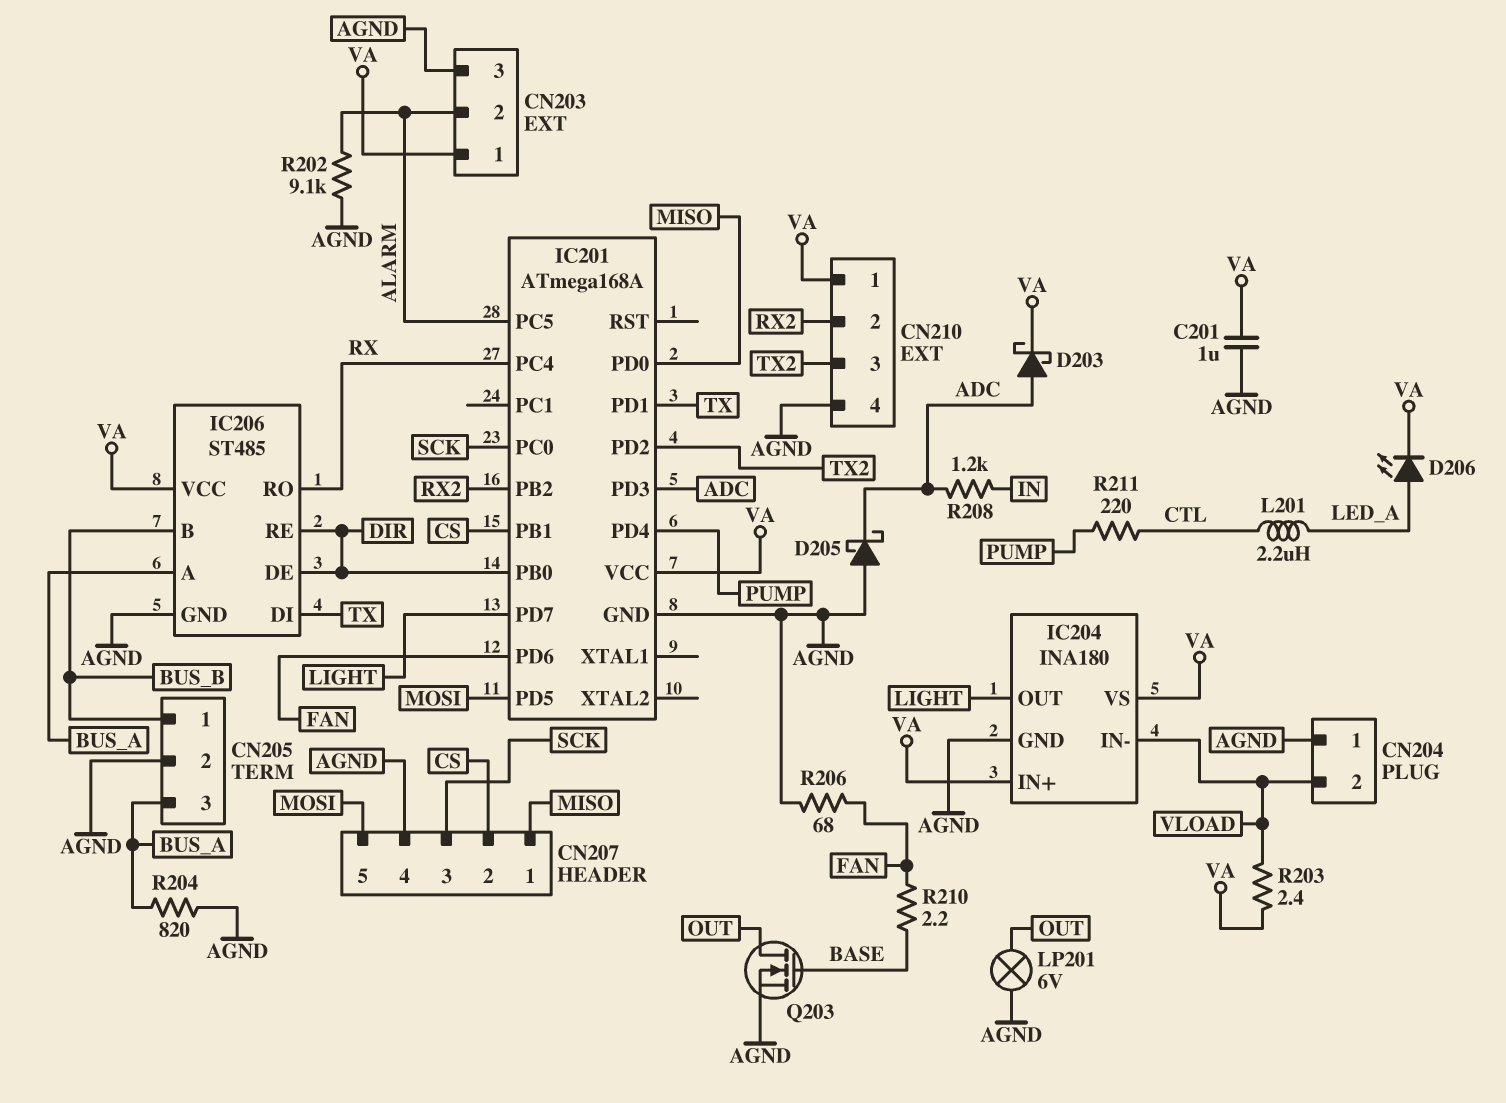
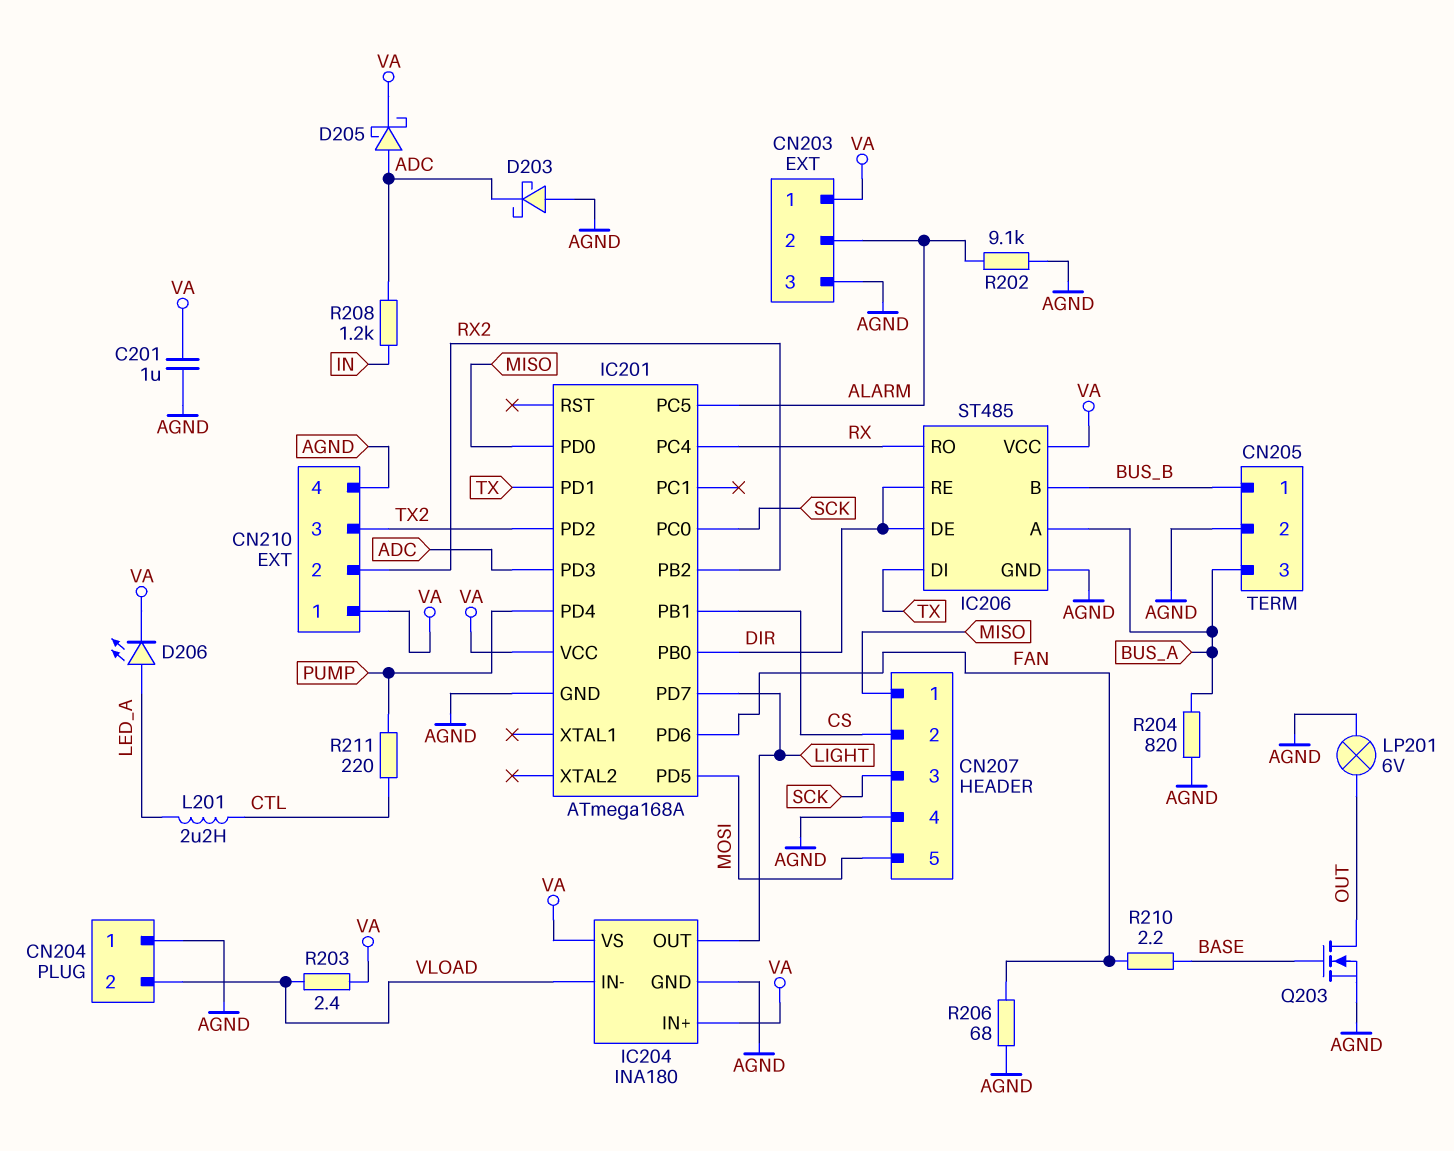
D203: schottky (A ADC, K VA) -> schottky (A AGND, K ADC)
D205: schottky (A AGND, K ADC) -> schottky (A ADC, K VA)

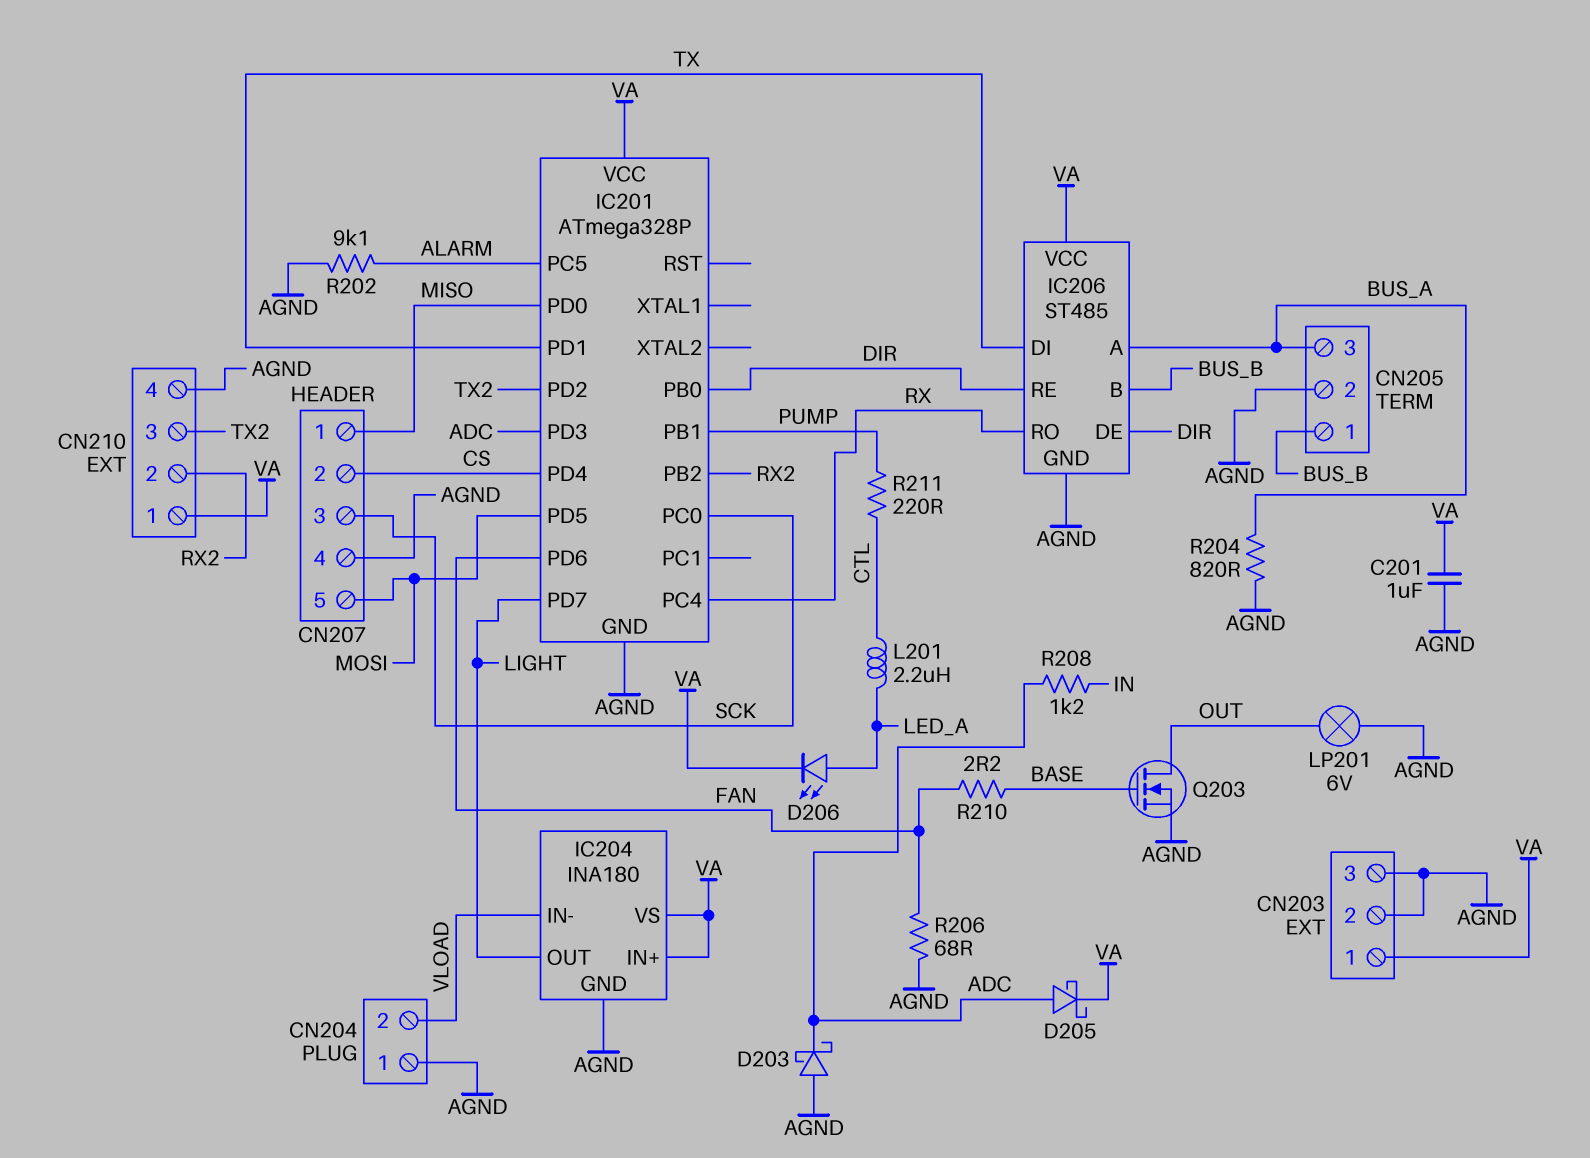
CN203 pin 2: ALARM -> AGND
IC201: ATmega168A -> ATmega328P
IC201 pin PB1: CS -> PUMP
IC201 pin PD4: PUMP -> CS
R203: 2.4 (VA, VLOAD) -> none

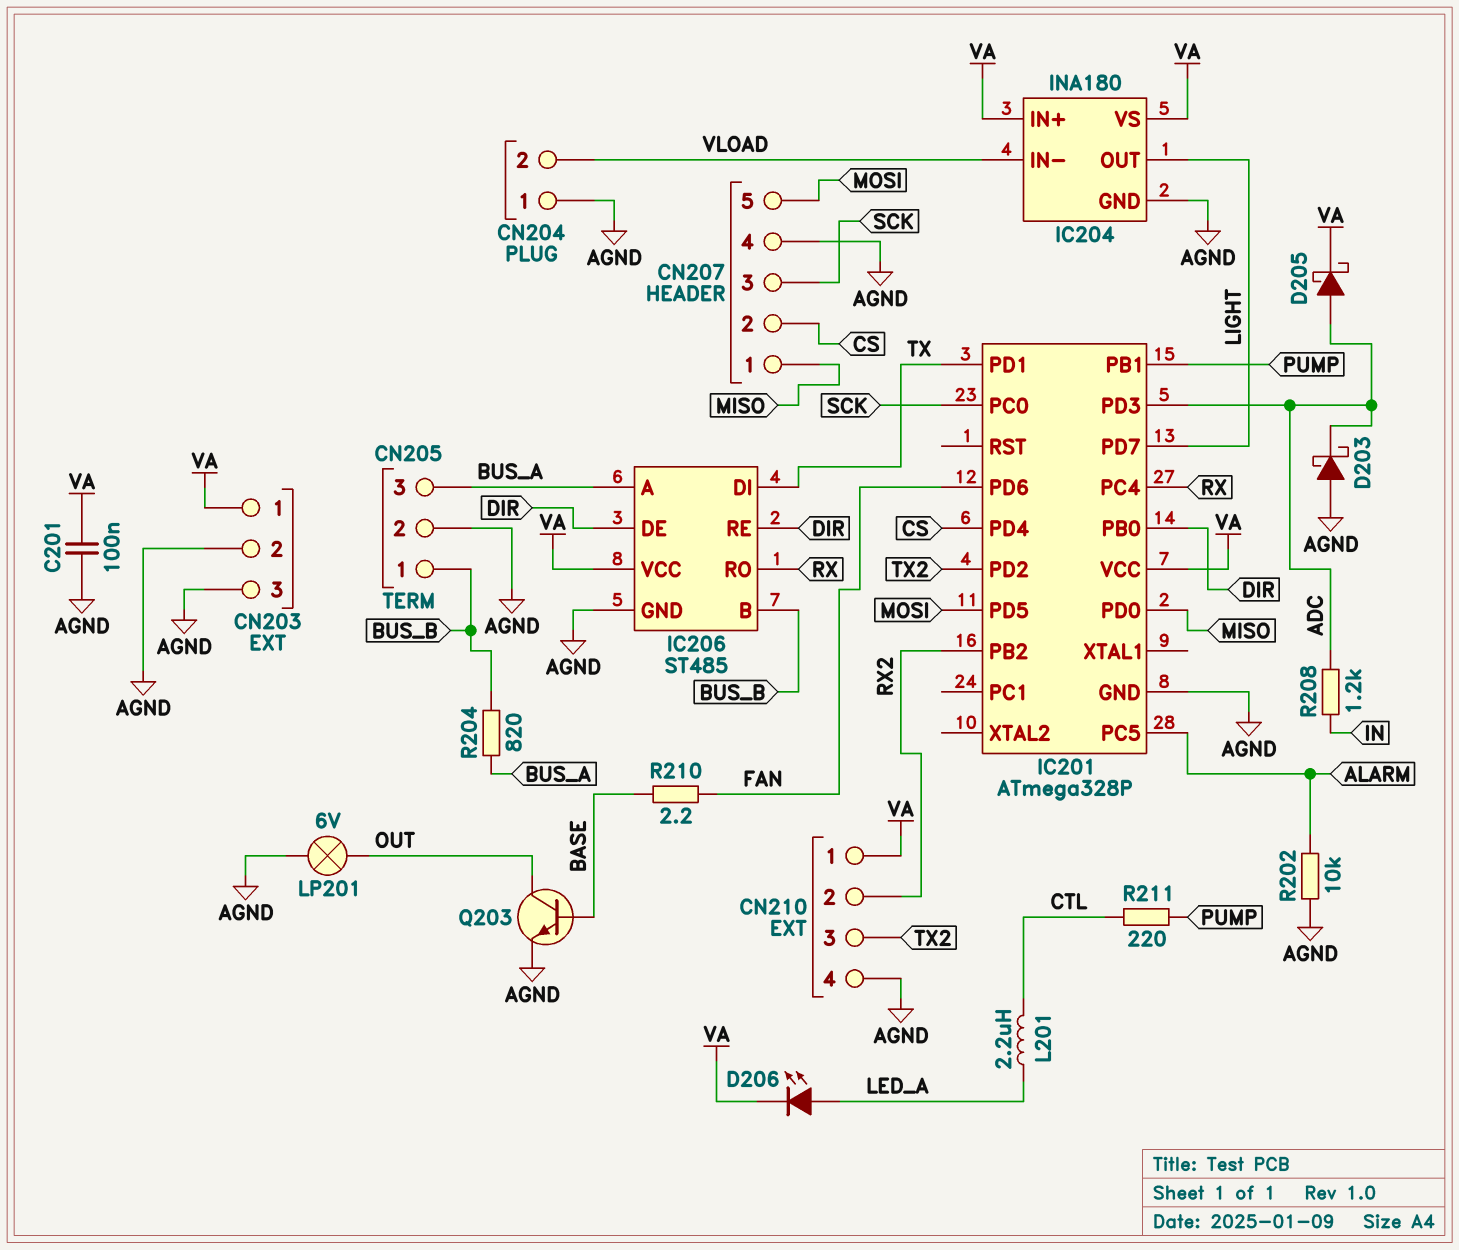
C201: 1uF (AGND, VA) -> 100nF (AGND, VA)
Q203: NMOS (G BASE, D OUT, S AGND) -> NPN (B BASE, C OUT, E AGND)
R202: 9.1k (AGND, ALARM) -> 10k (AGND, ALARM)
R204: 820 (AGND, BUS_A) -> 820 (BUS_A, BUS_B)
R206: 68 (AGND, FAN) -> none

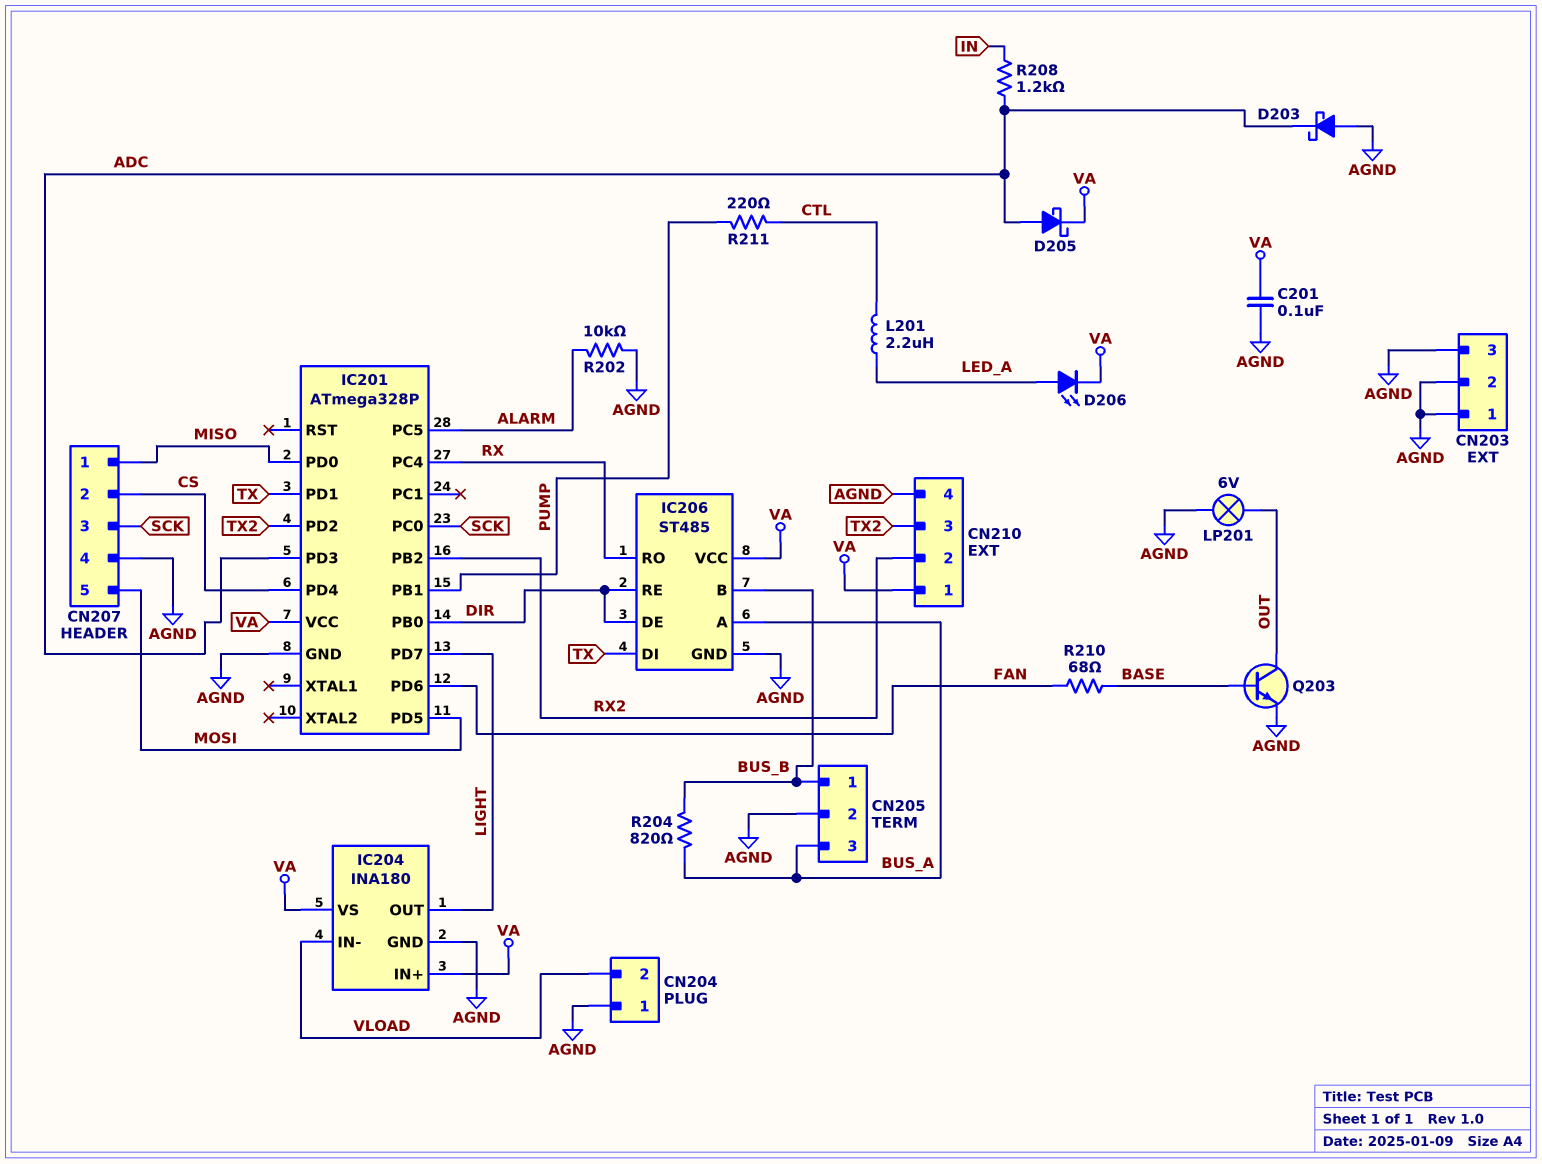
CN203 pin 1: VA -> AGND
R210: 2.2 (BASE, FAN) -> 68 (BASE, FAN)

